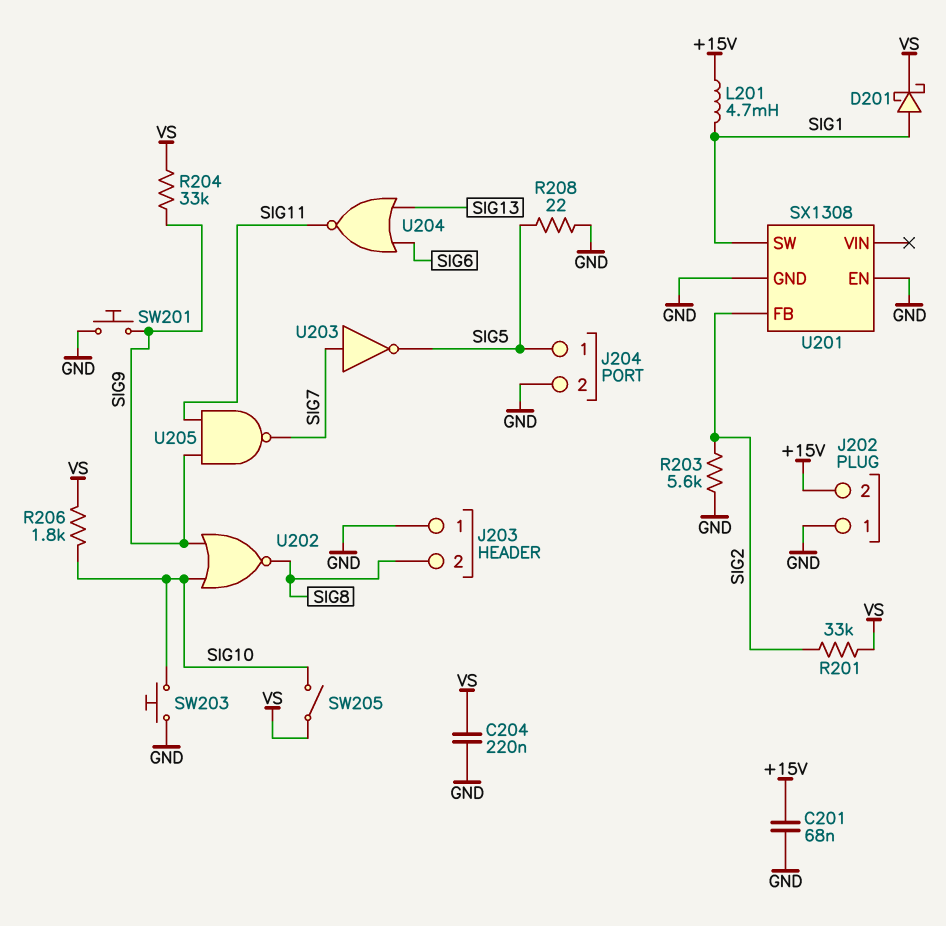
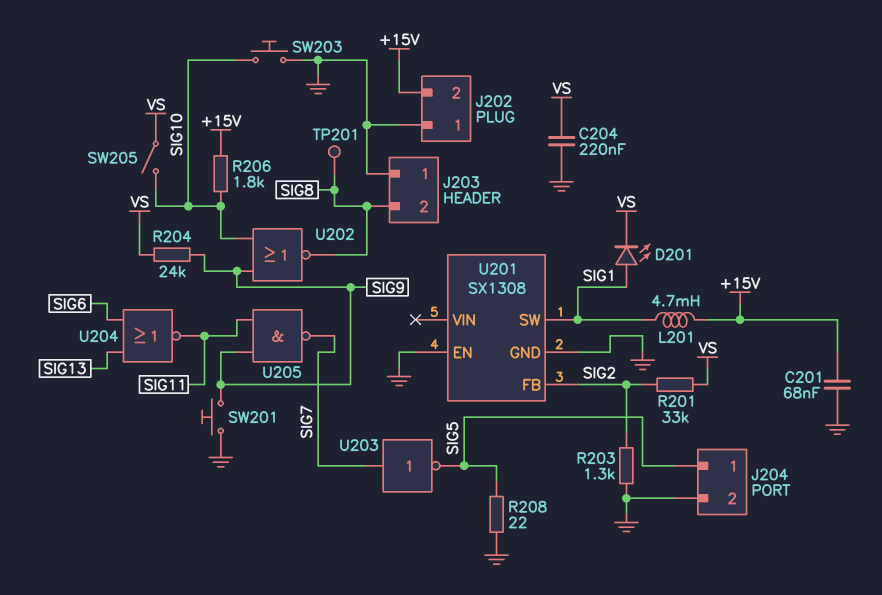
D201: schottky (A SIG1, K VS) -> LED (A SIG1, K VS)
R203: 5.6k (GND, SIG2) -> 1.3k (GND, SIG2)
R204: 33k (SIG9, VS) -> 24k (SIG9, VS)
R206: 1.8k (SIG10, VS) -> 1.8k (+15V, SIG10)
TP201: none -> test point (SIG8)

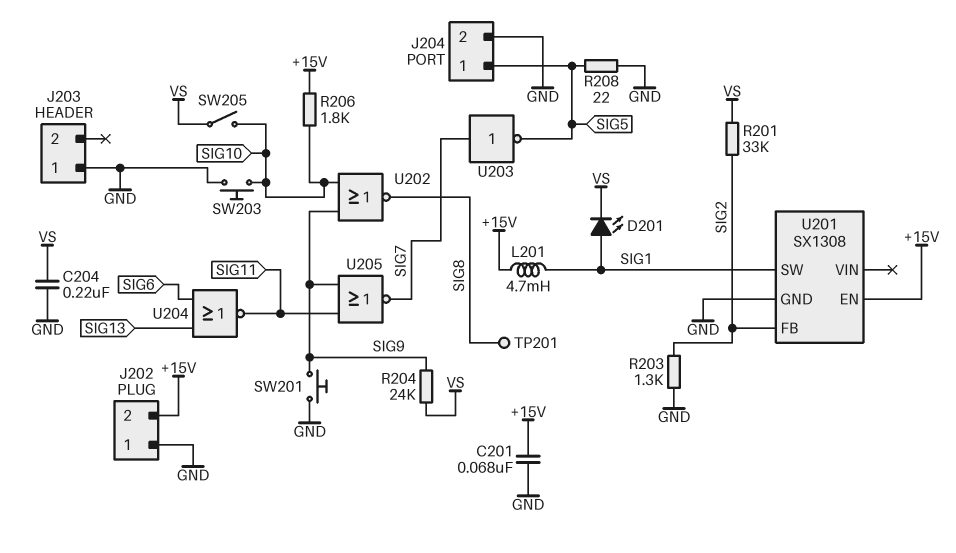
J203 pin 2: SIG8 -> none
U201 pin EN: GND -> +15V
U205: NAND (in SIG9, in SIG11, out SIG7) -> NOR (in SIG9, in SIG11, out SIG7)

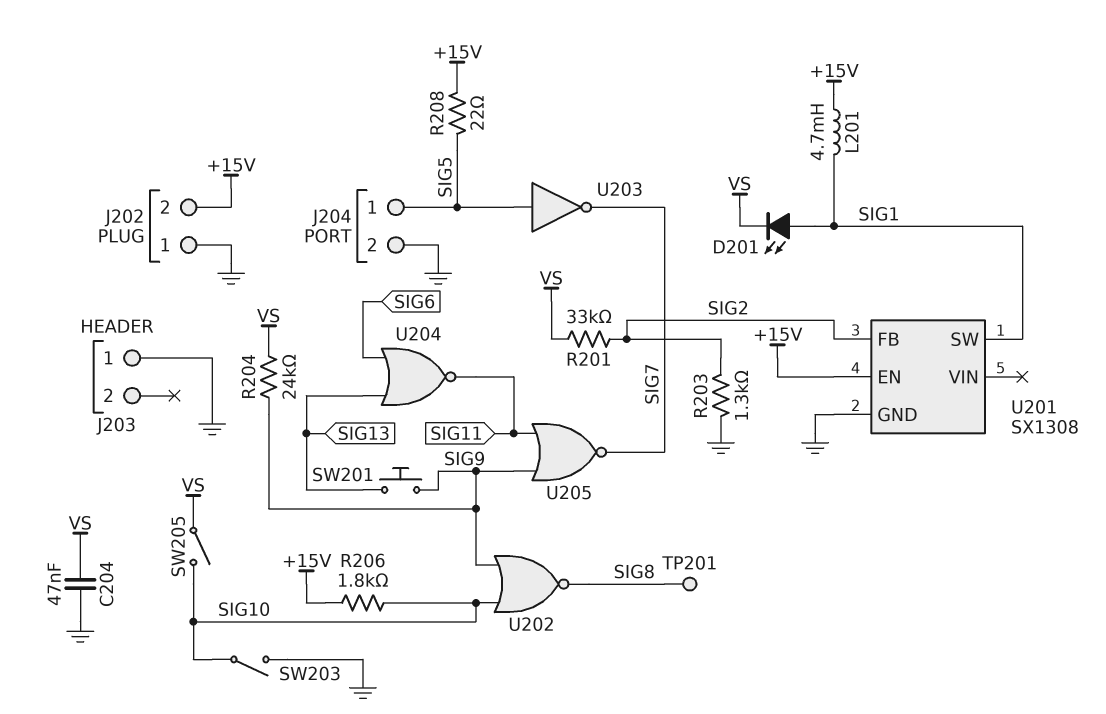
C201: 68nF (+15V, GND) -> none
C204: 220nF (GND, VS) -> 47nF (GND, VS)
R208: 22 (GND, SIG5) -> 22 (+15V, SIG5)
SW201: button (GND, SIG9) -> button (SIG9, SIG13)
SW203: button (GND, SIG10) -> switch (GND, SIG10)
U203: NOT (in SIG7, out SIG5) -> NOT (in SIG5, out SIG7)

